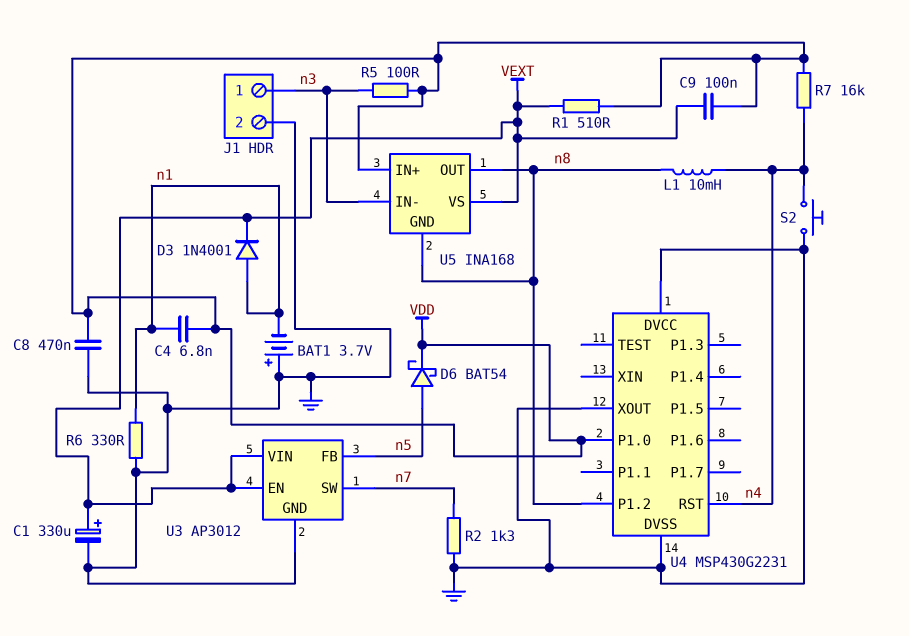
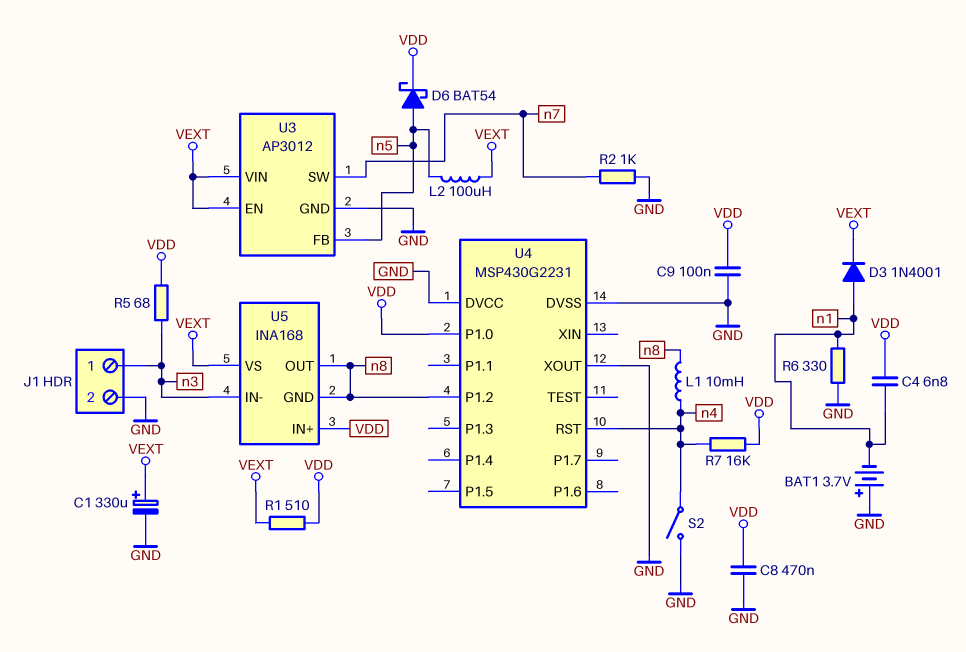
C9: 100nF (VDD, VEXT) -> 100nF (GND, VDD)
L2: none -> 100uH (VEXT, n5)
R2: 1.3k (GND, n7) -> 1k (GND, n7)
R5: 100 (VDD, n3) -> 68 (VDD, n3)
S2: button (GND, n4) -> switch (GND, n4)

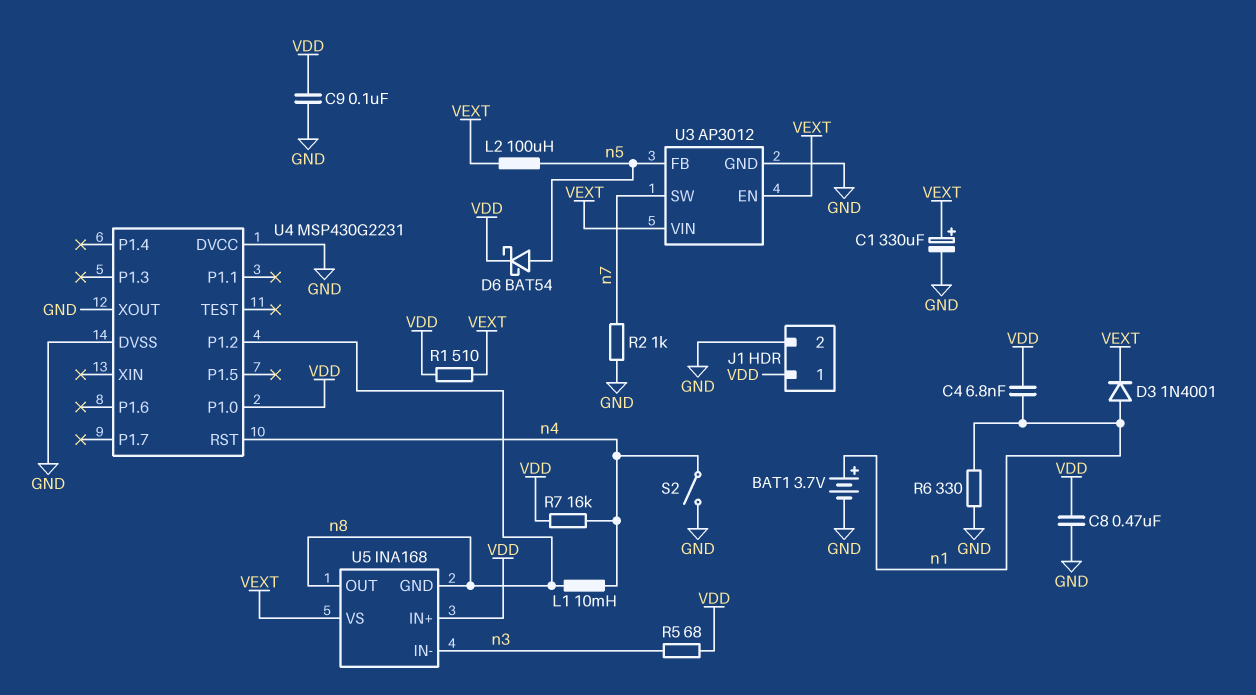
BAT1: 3.7V (plus GND, minus n1) -> 3.7V (plus n1, minus GND)
J1 pin 1: n3 -> VDD

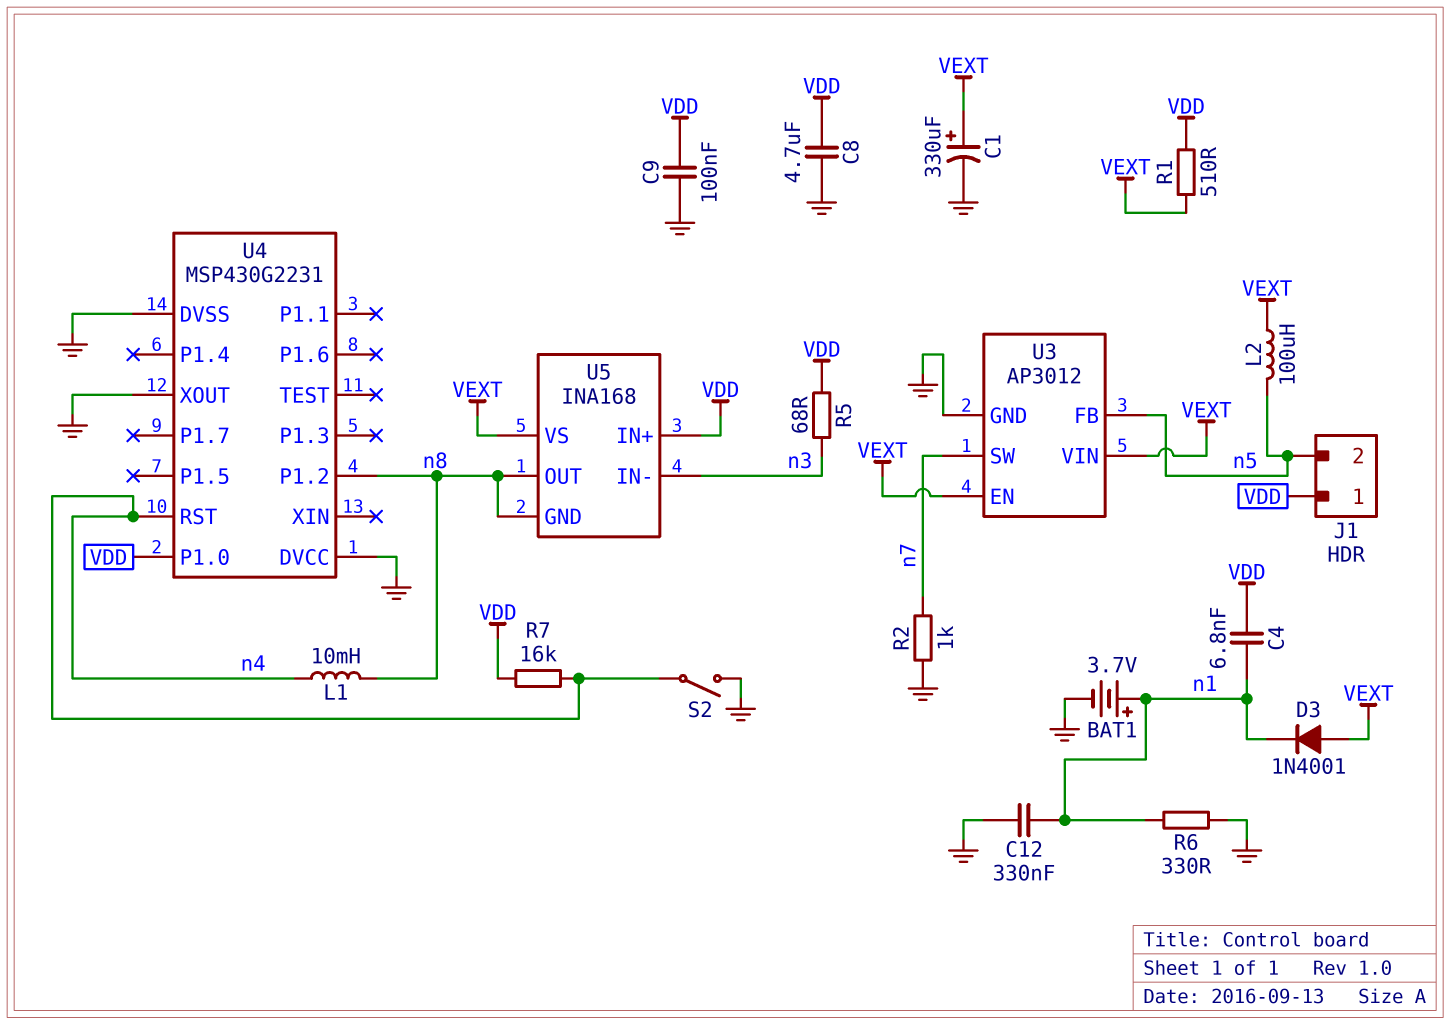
C8: 470nF (GND, VDD) -> 4.7uF (GND, VDD)
C12: none -> 330nF (GND, n1)
D3: diode 1N4001 (A n1, K VEXT) -> diode 1N4001 (A VEXT, K n1)
D6: schottky BAT54 (A n5, K VDD) -> none
J1 pin 2: GND -> n5

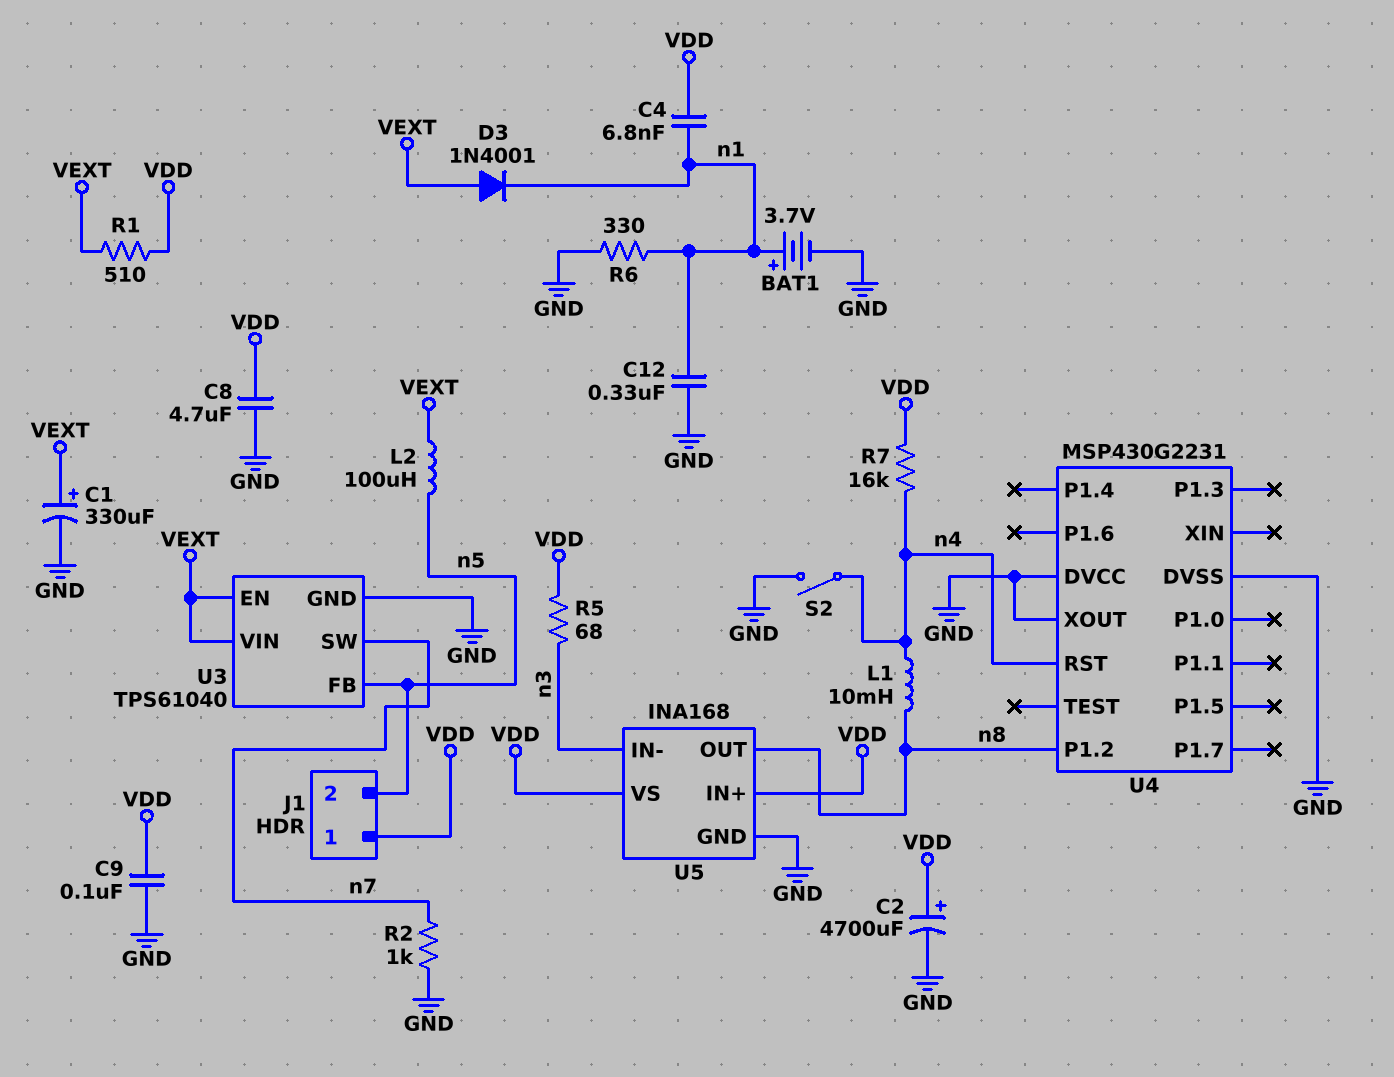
C2: none -> 4700uF (plus VDD, minus GND)
U3: AP3012 -> TPS61040
U4 pin P1.0: VDD -> none
U5 pin GND: n8 -> GND
U5 pin VS: VEXT -> VDD

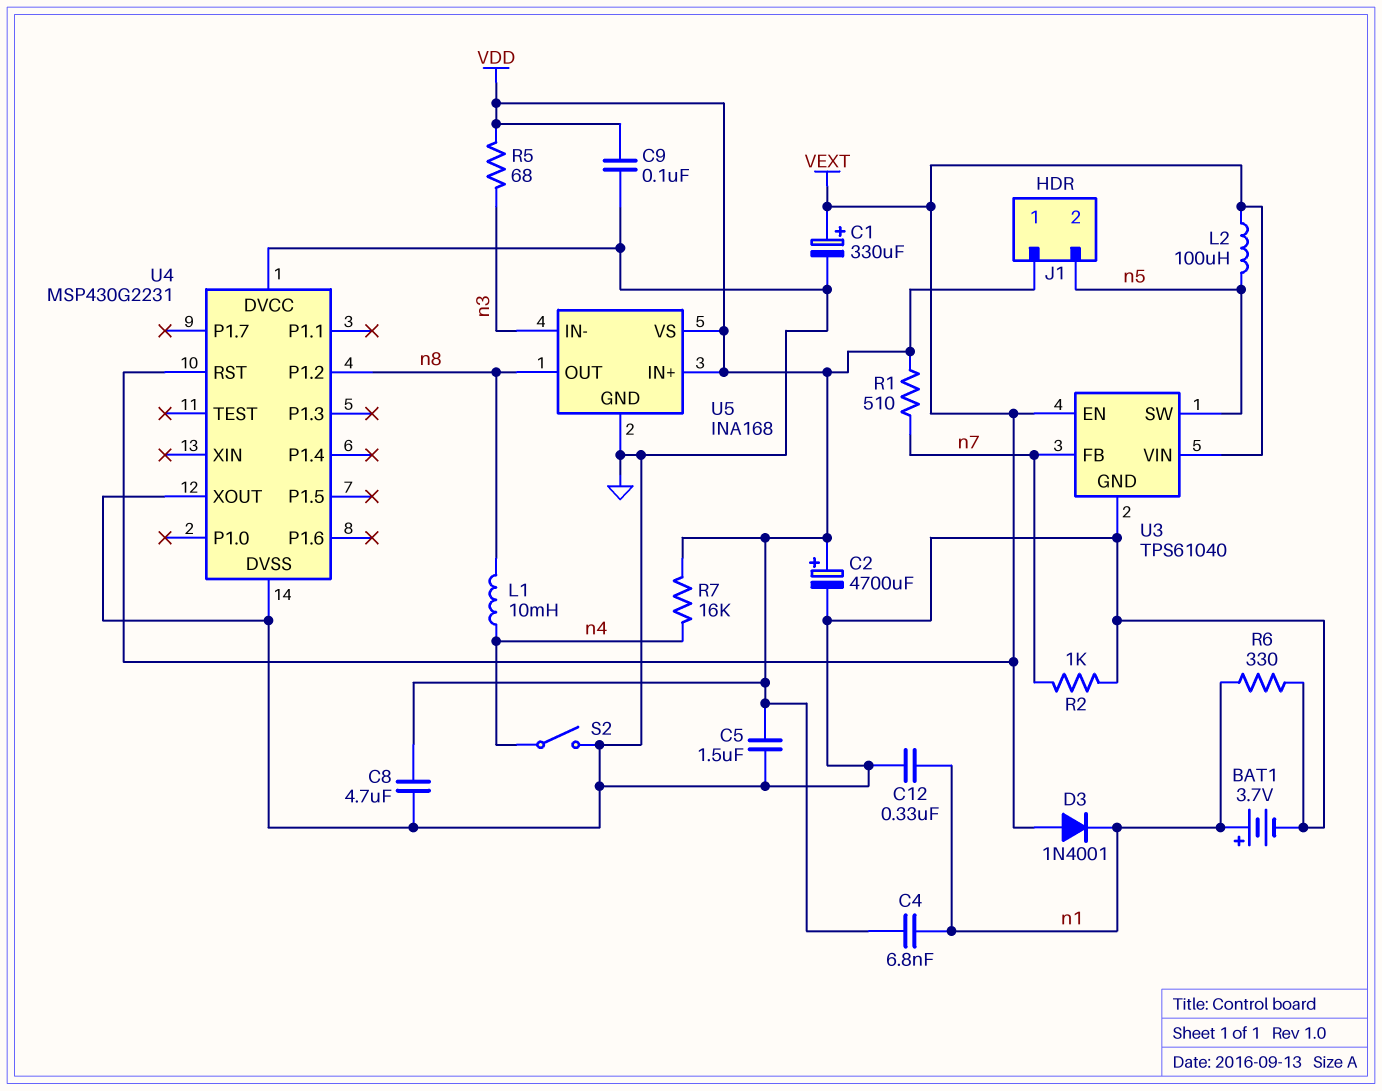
C5: none -> 1.5uF (GND, VDD)
R1: 510 (VDD, VEXT) -> 510 (VDD, n7)
U3 pin FB: n5 -> n7
U3 pin SW: n7 -> n5
U4 pin RST: n4 -> VEXT

